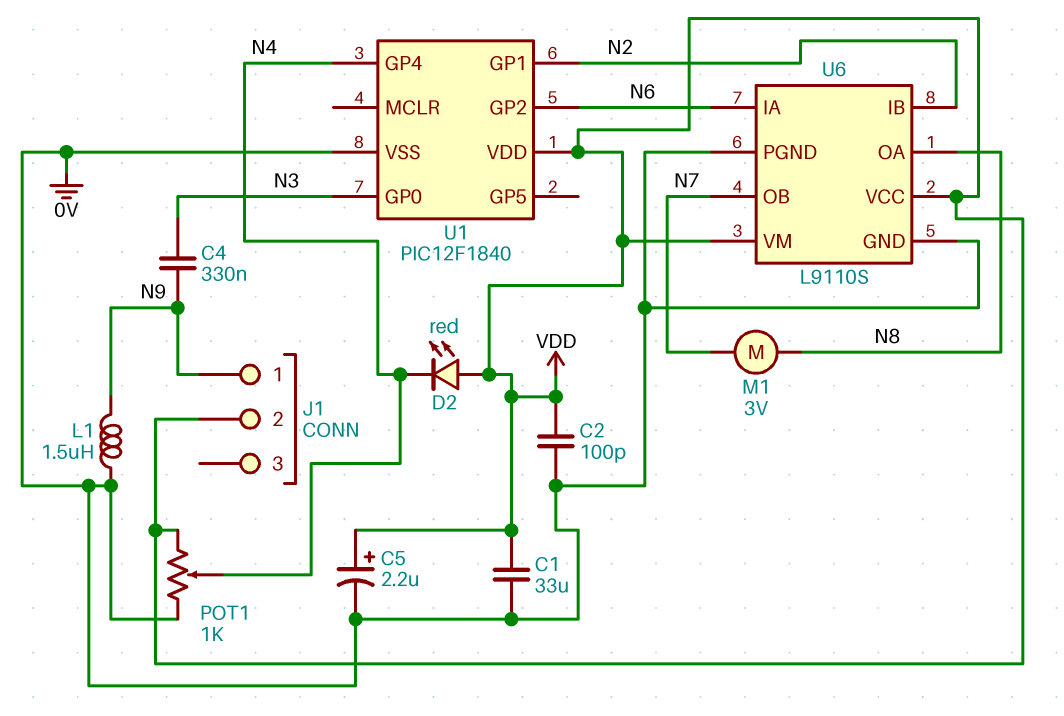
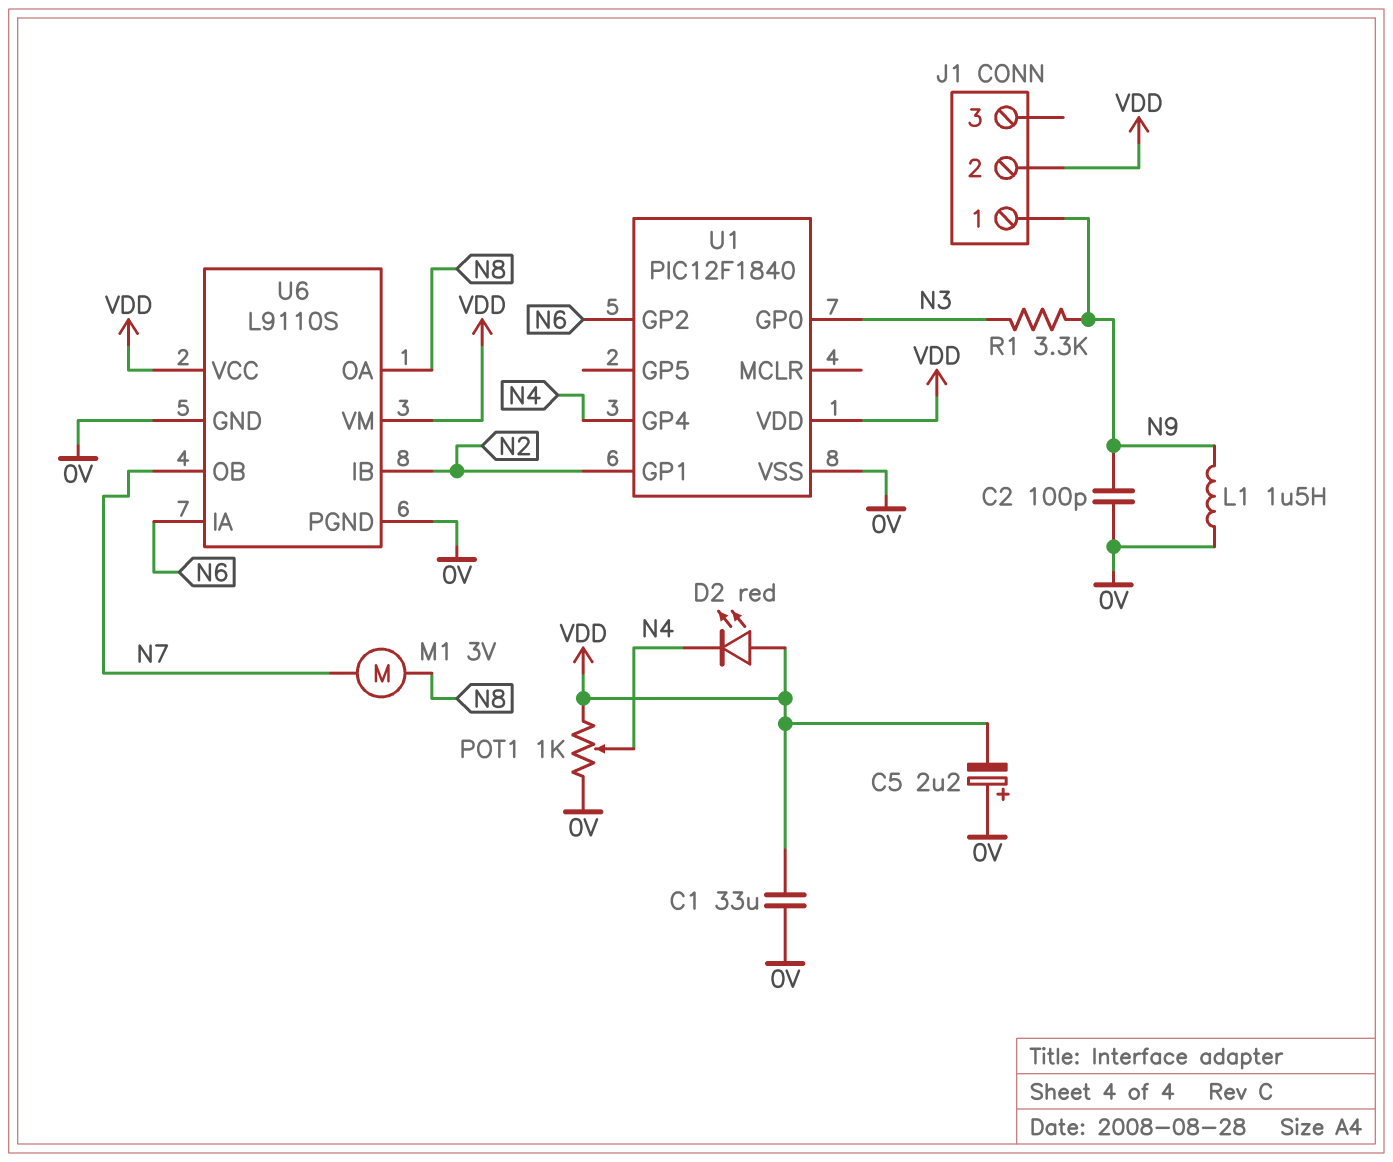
C2: 100pF (0V, VDD) -> 100pF (0V, N9)
C4: 330nF (N3, N9) -> none
C5: 2.2uF (plus VDD, minus 0V) -> 2.2uF (plus 0V, minus VDD)
R1: none -> 3.3k (N3, N9)

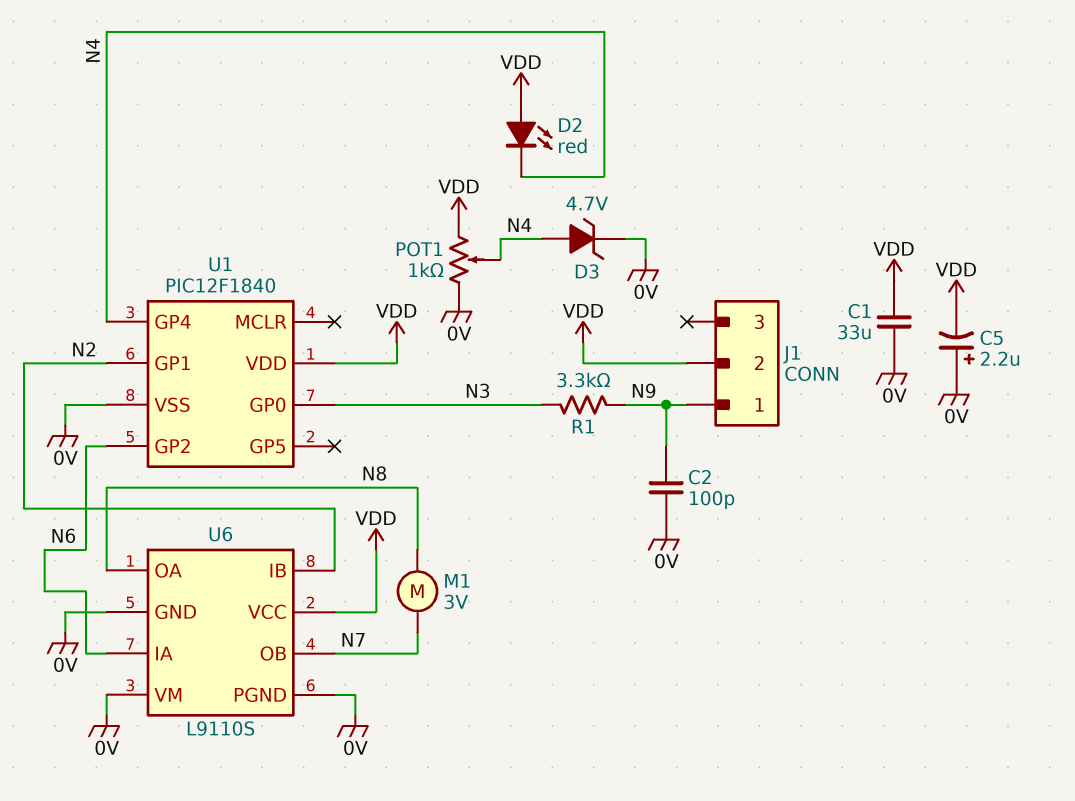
D3: none -> zener 4.7V (A N4, K 0V)
L1: 1.5uH (0V, N9) -> none
U6 pin VM: VDD -> 0V

